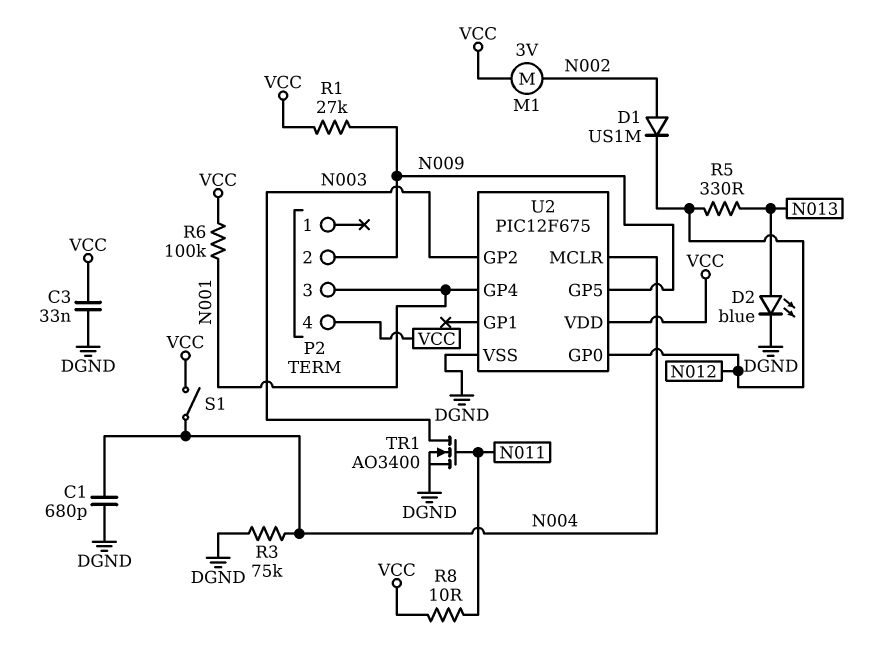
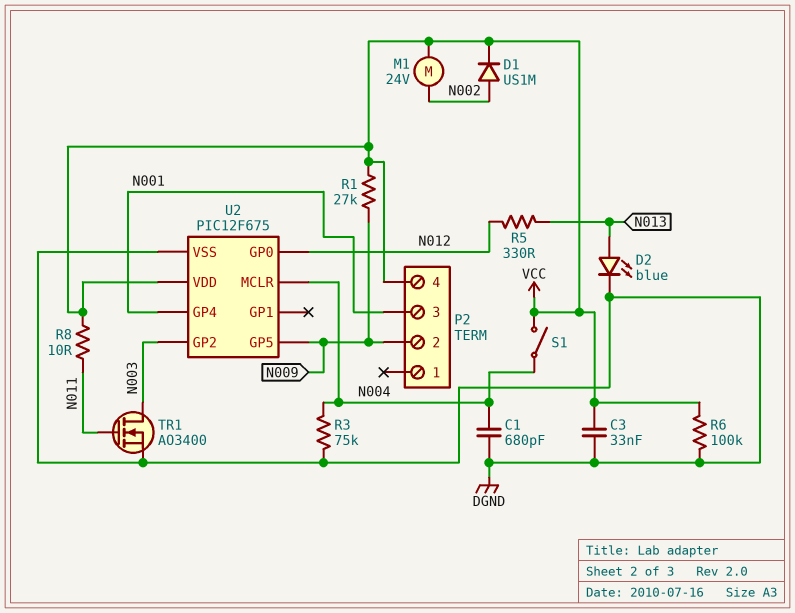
D1: diode US1M (A N002, K N012) -> diode US1M (A N002, K VCC)
M1: motor 3V (N002, VCC) -> motor 24V (N002, VCC)
R6: 100k (N001, VCC) -> 100k (DGND, VCC)

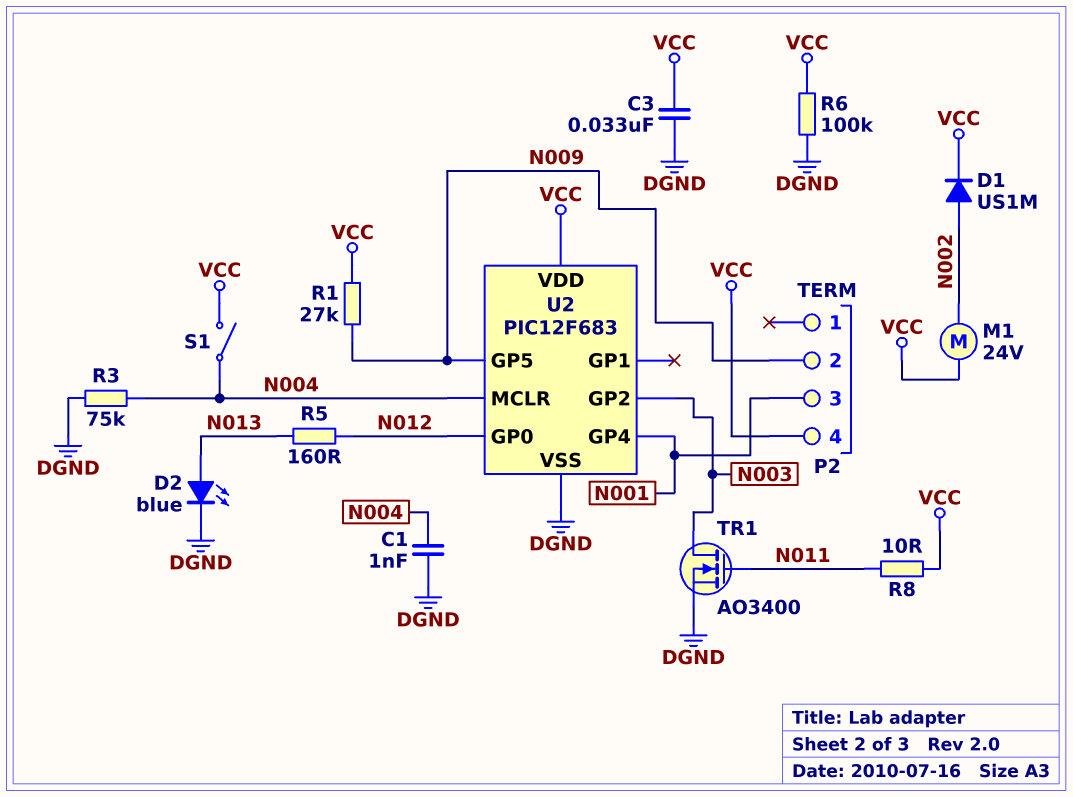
C1: 680pF (DGND, N004) -> 1nF (DGND, N004)
R5: 330 (N012, N013) -> 160 (N012, N013)
U2: PIC12F675 -> PIC12F683

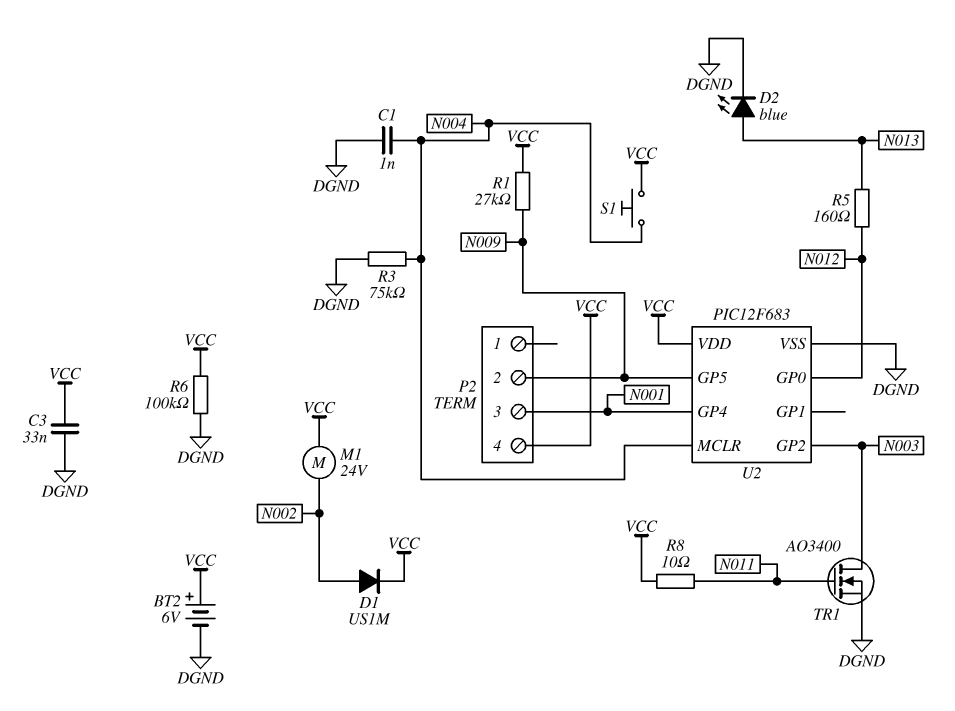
BT2: none -> 6V (plus VCC, minus DGND)
S1: switch (N004, VCC) -> button (N004, VCC)

